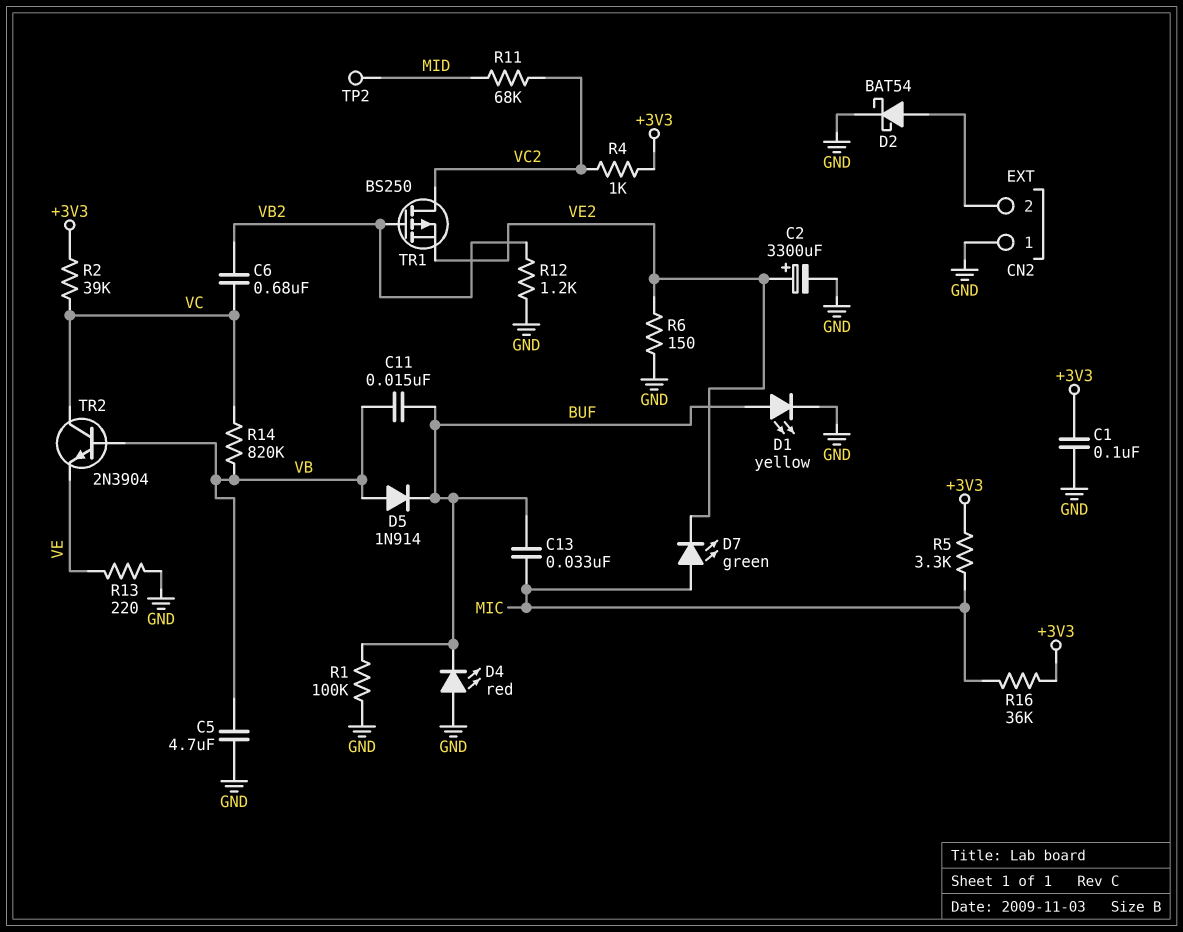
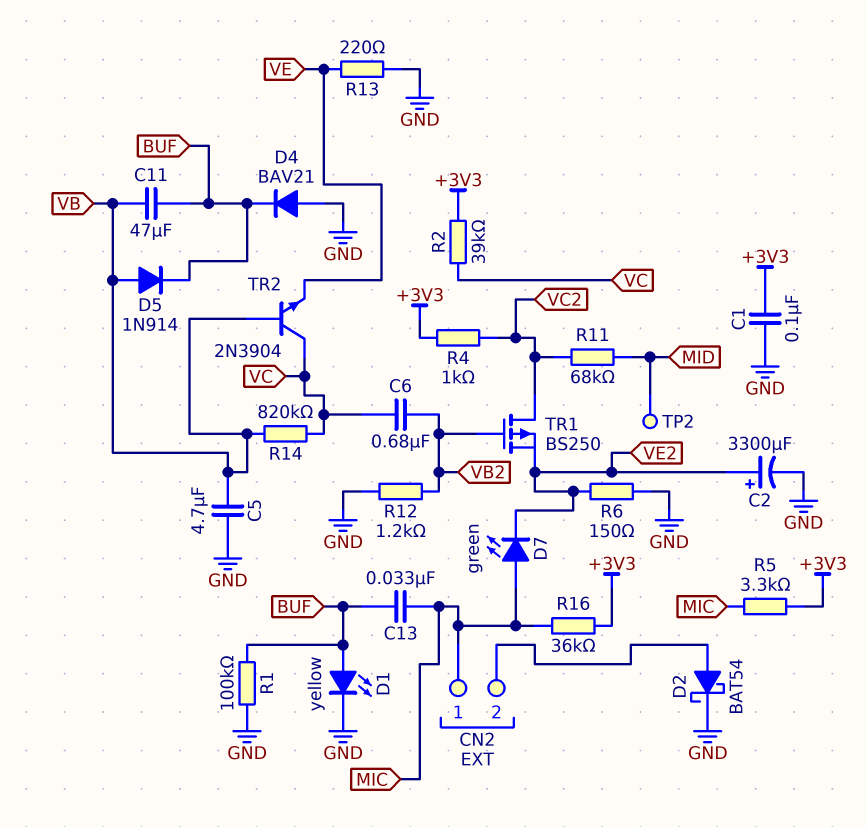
C11: 15nF (BUF, VB) -> 47uF (BUF, VB)
CN2 pin 1: GND -> MIC
D4: LED red (A GND, K BUF) -> diode BAV21 (A GND, K BUF)

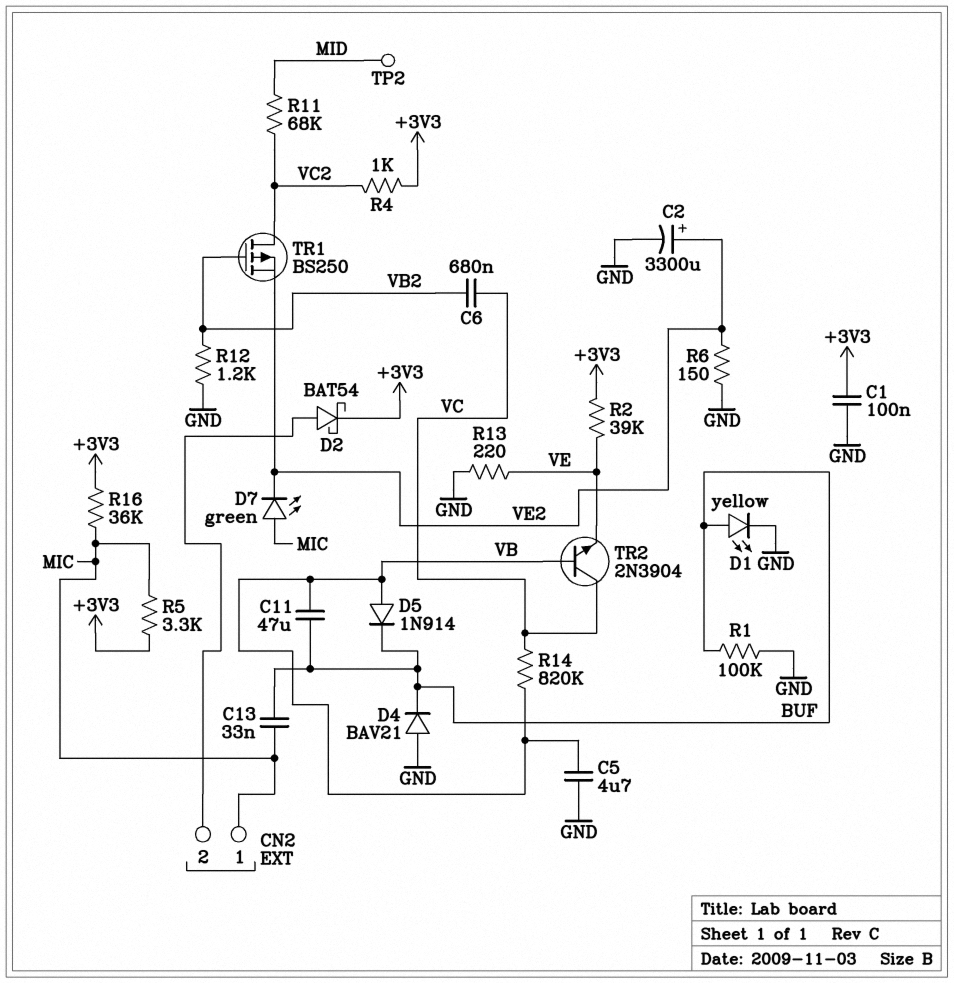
D2: schottky BAT54 (A CN2/2, K GND) -> schottky BAT54 (A CN2/2, K +3V3)
R2: 39k (+3V3, VC) -> 39k (+3V3, VE)

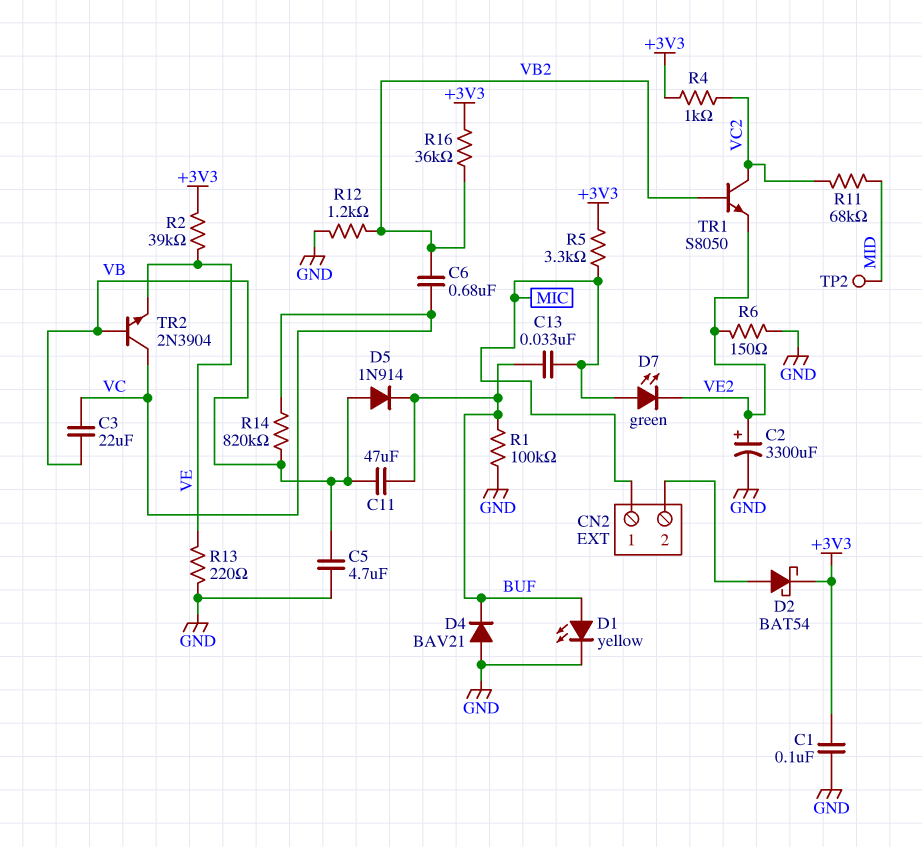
C3: none -> 22uF (VB, VC)
R16: 36k (+3V3, MIC) -> 36k (+3V3, VB2)
TR1: PMOS BS250 (G VB2, D VC2, S VE2) -> NPN S8050 (B VB2, C VC2, E VE2)

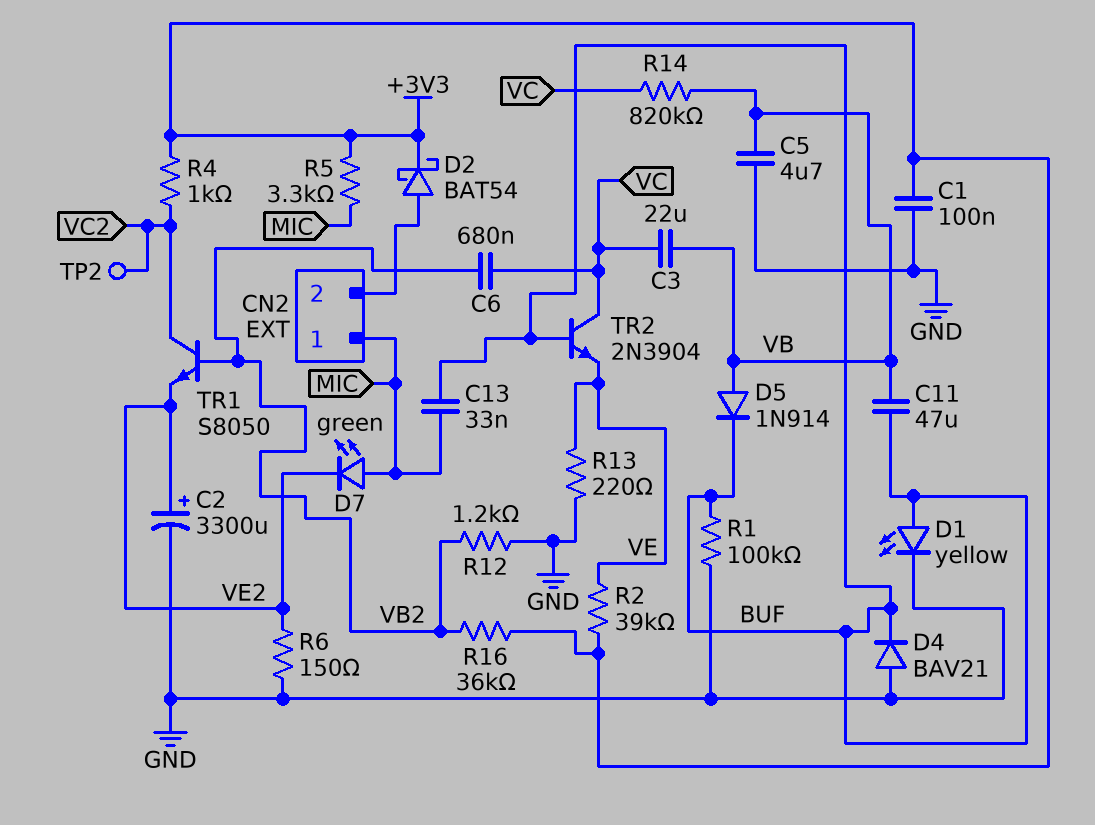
R11: 68k (MID, VC2) -> none
TP2: test point (MID) -> test point (VC2)
TR2: NPN 2N3904 (B VB, C VC, E VE) -> NPN 2N3904 (B BUF, C VC, E VE)

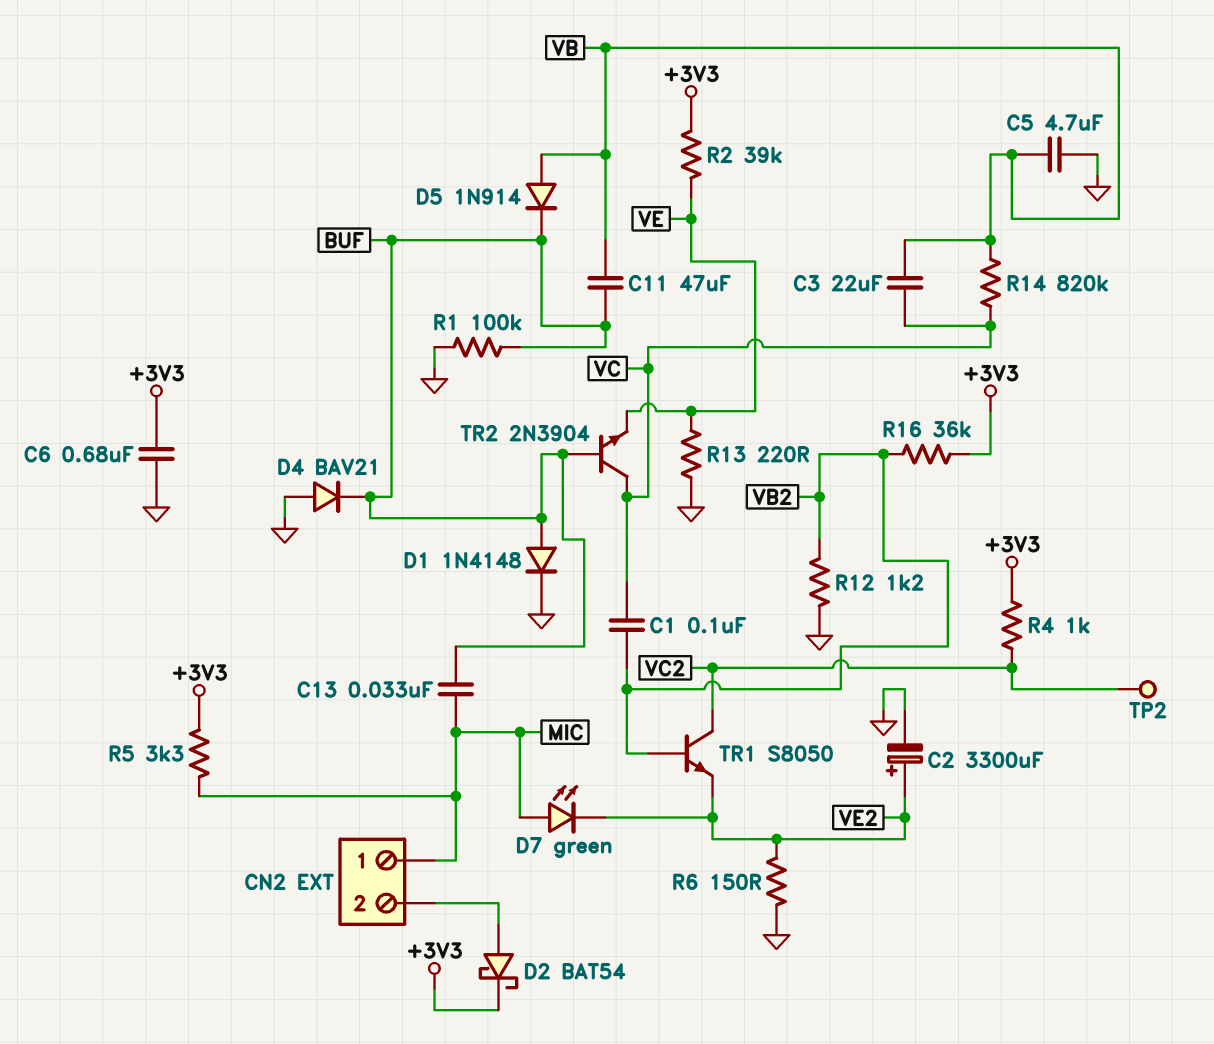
C1: 100nF (+3V3, GND) -> 100nF (VB2, VC)
C6: 680nF (VB2, VC) -> 680nF (+3V3, GND)
D1: LED yellow (A BUF, K GND) -> diode 1N4148 (A BUF, K GND)

